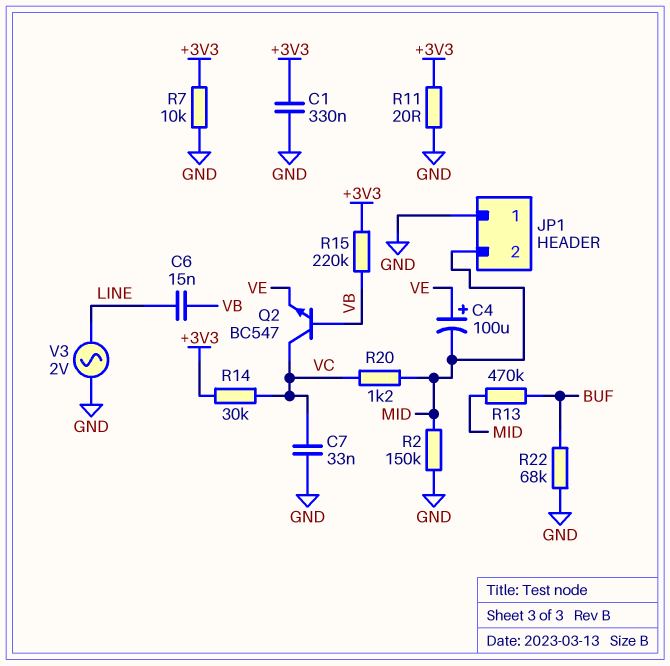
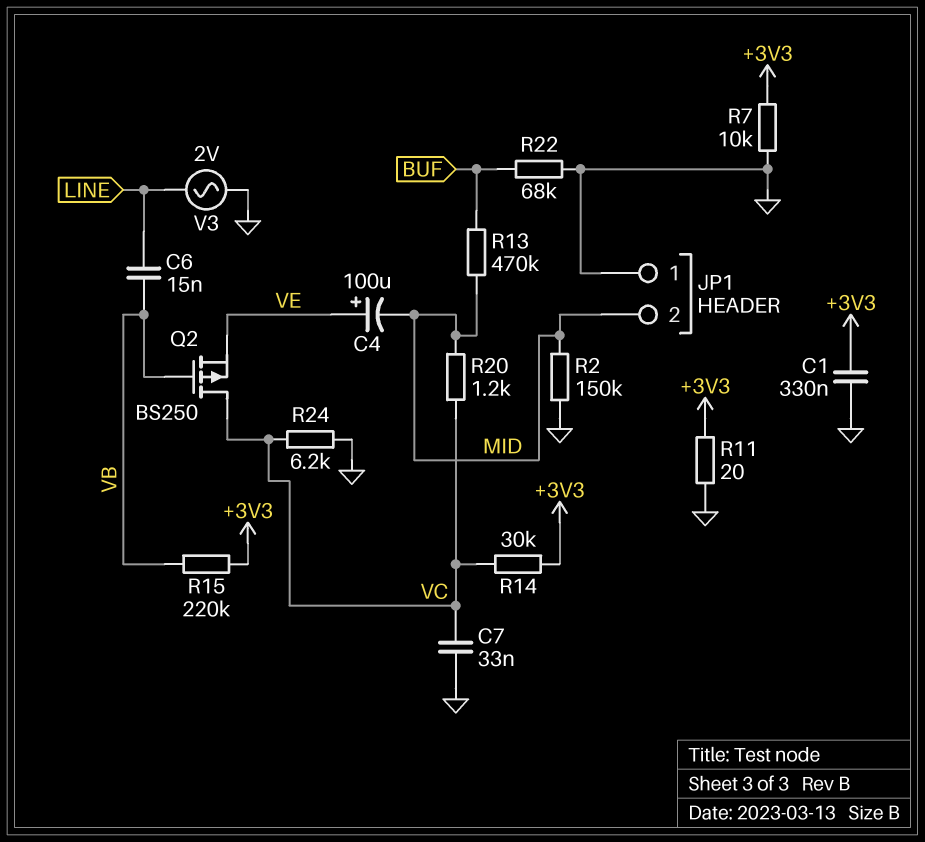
Q2: NPN BC547 (B VB, C VC, E VE) -> PMOS BS250 (G VB, D VC, S VE)
R24: none -> 6.2k (GND, VC)

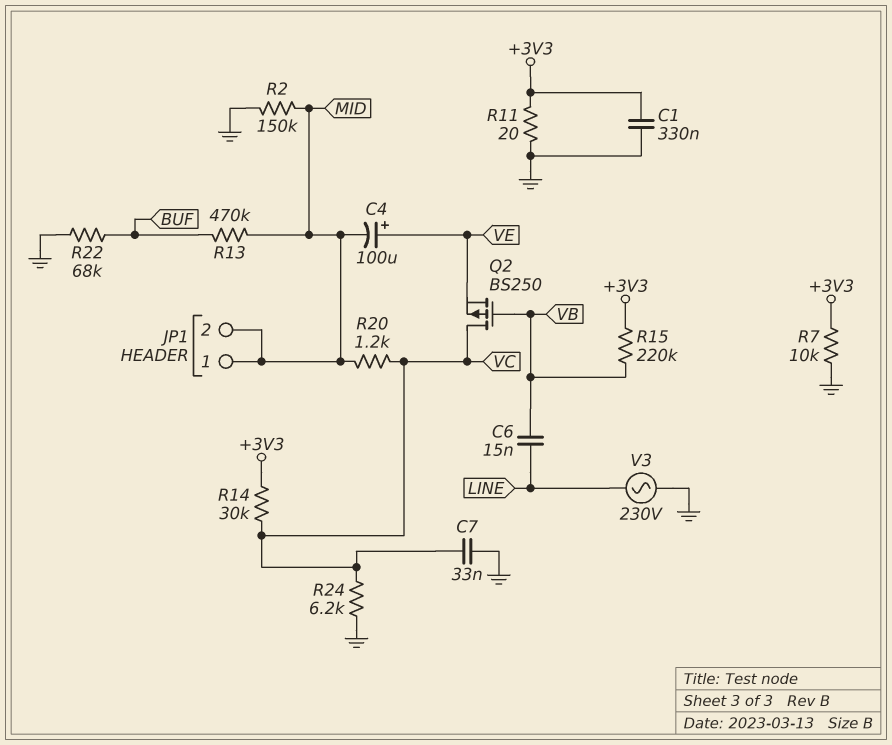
JP1 pin 1: GND -> MID
V3: AC 2V (GND, LINE) -> AC 230V (GND, LINE)

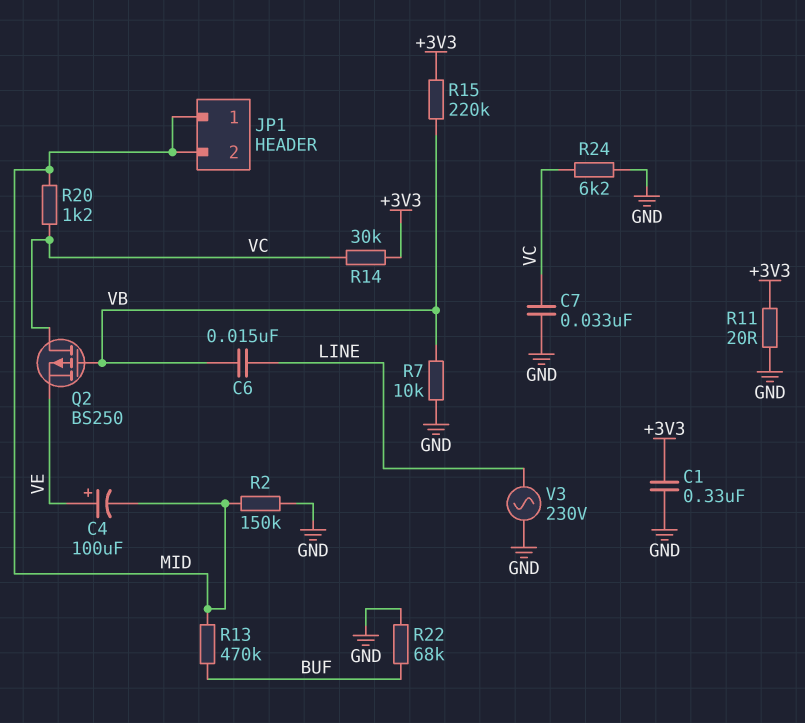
R7: 10k (+3V3, GND) -> 10k (GND, VB)

